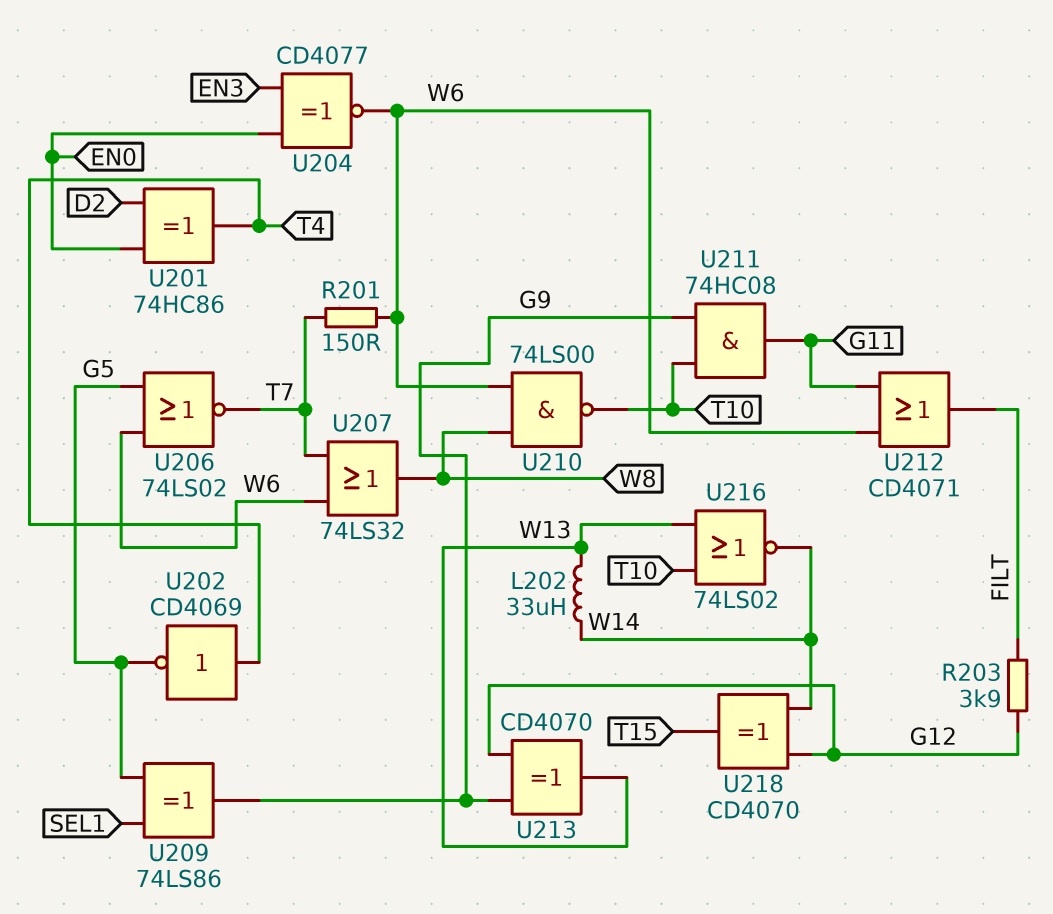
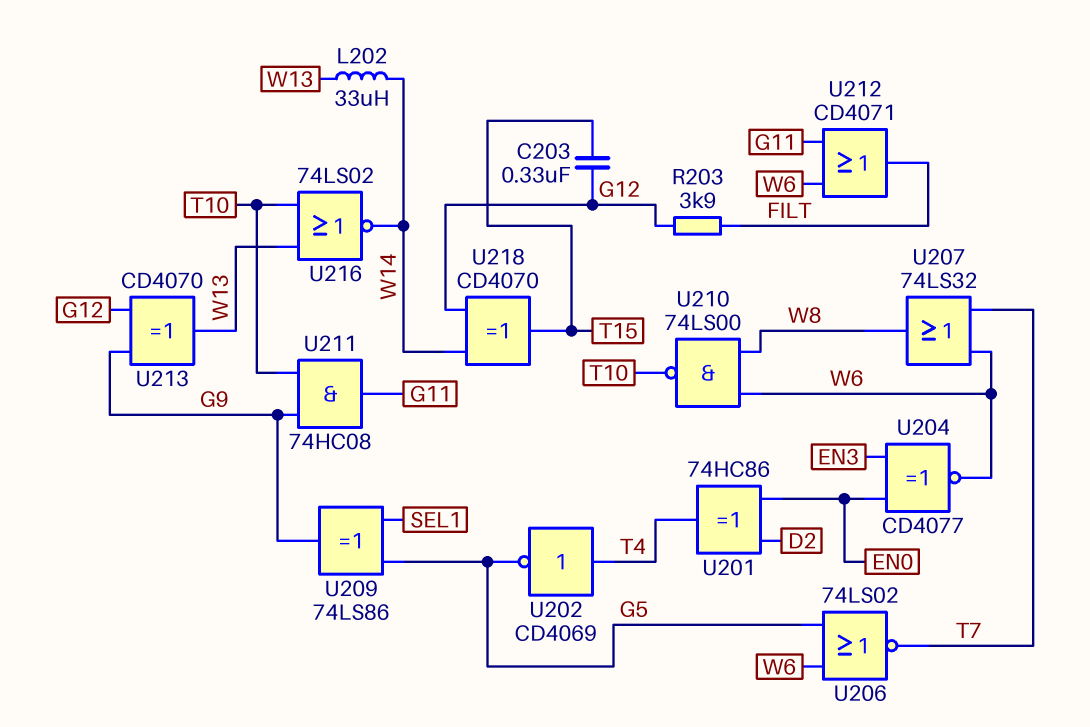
C203: none -> 330nF (G12, T15)
R201: 150 (T7, W6) -> none

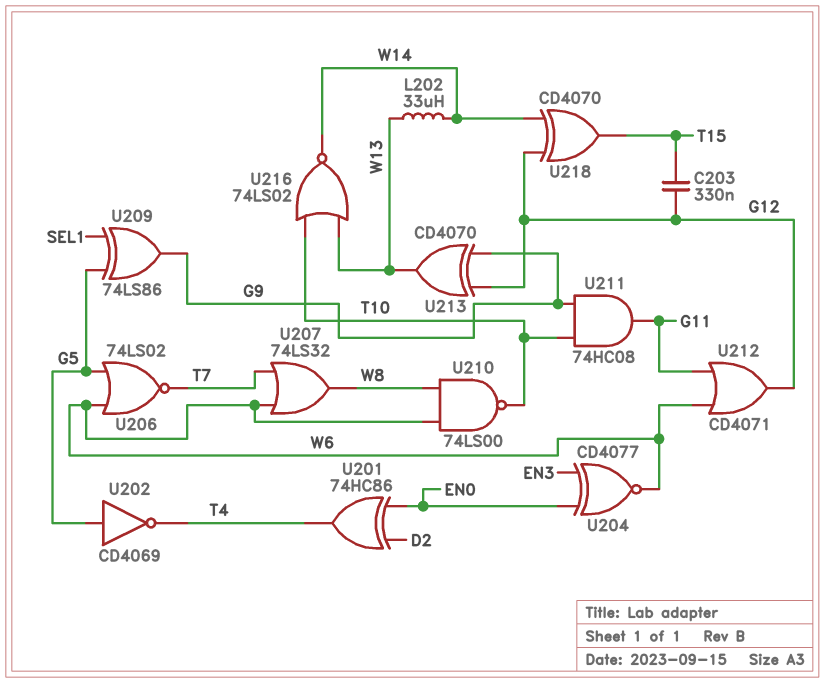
R203: 3.9k (FILT, G12) -> none
U202: NOT CD4069 (in T4, out G5) -> NOT CD4069 (in G5, out T4)
U212: OR CD4071 (in G11, in W6, out FILT) -> OR CD4071 (in G11, in W6, out G12)

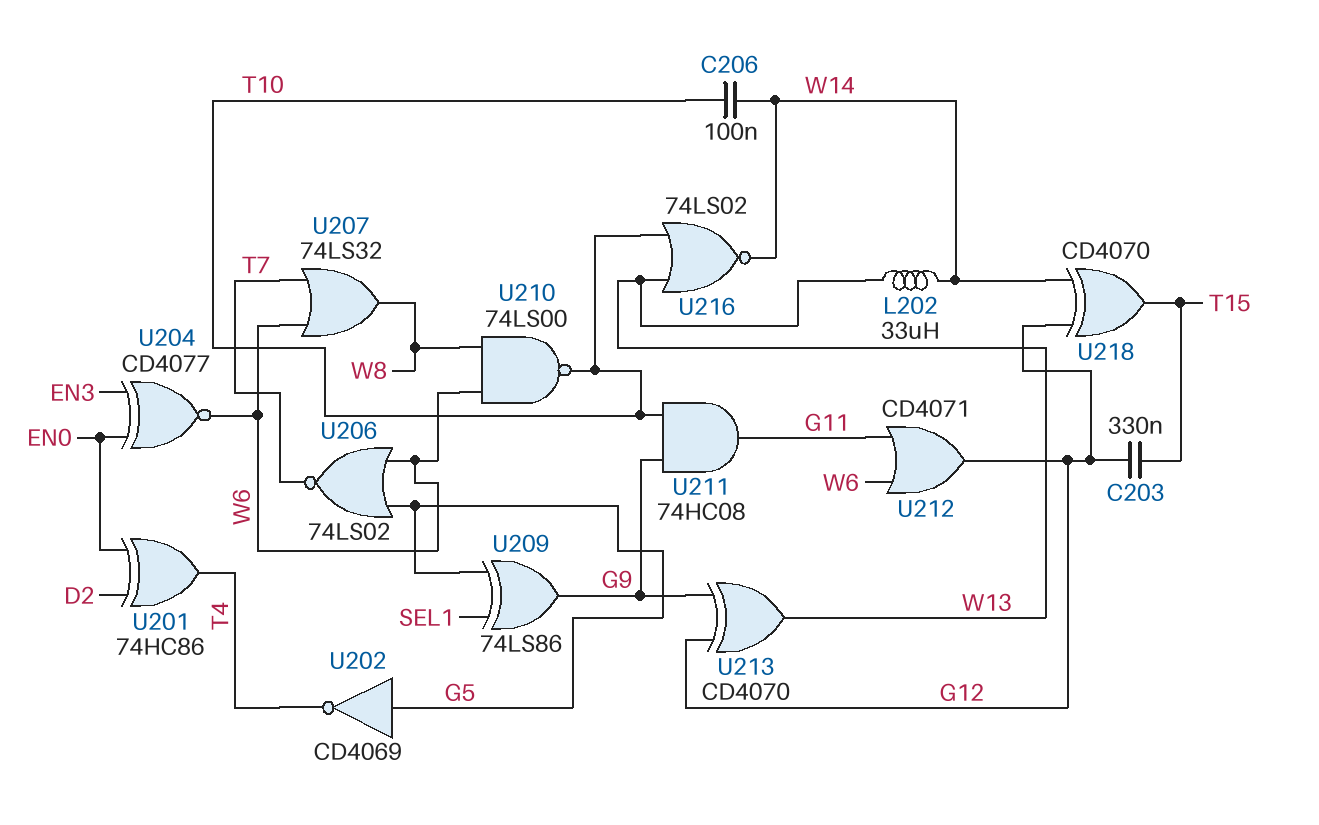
C206: none -> 100nF (T10, W14)

